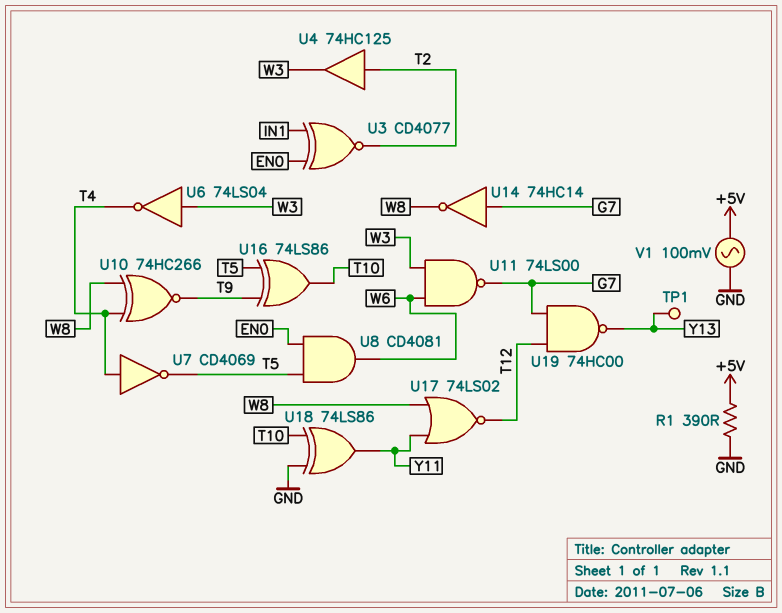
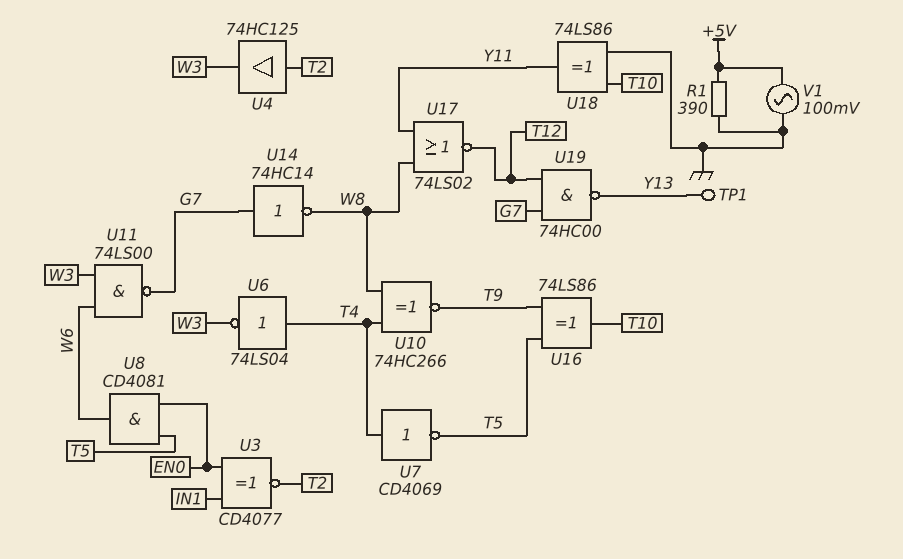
U6: NOT 74LS04 (in W3, out T4) -> NOT 74LS04 (in T4, out W3)

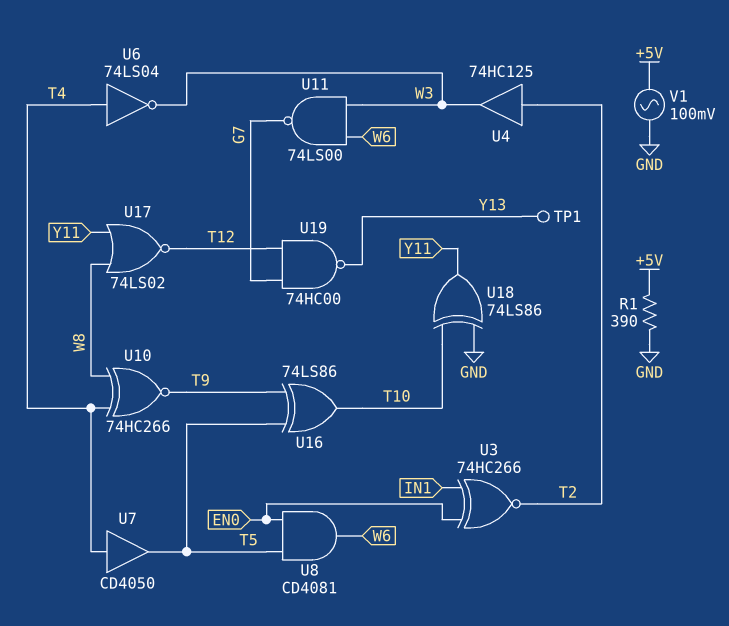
U3: XNOR CD4077 (in EN0, in IN1, out T2) -> XNOR 74HC266 (in EN0, in IN1, out T2)
U7: NOT CD4069 (in T4, out T5) -> buffer CD4050 (in T4, out T5)
U14: NOT 74HC14 (in G7, out W8) -> none

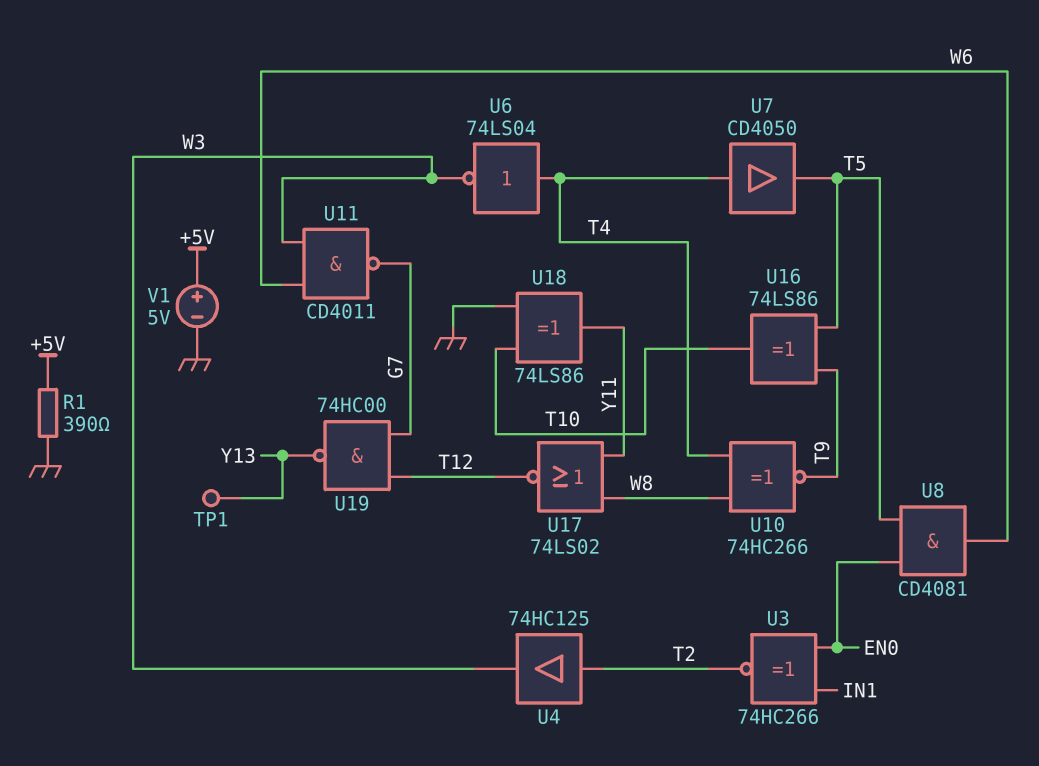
U11: NAND 74LS00 (in W3, in W6, out G7) -> NAND CD4011 (in W3, in W6, out G7)
V1: AC 100mV (+5V, GND) -> 5V (plus +5V, minus GND)

